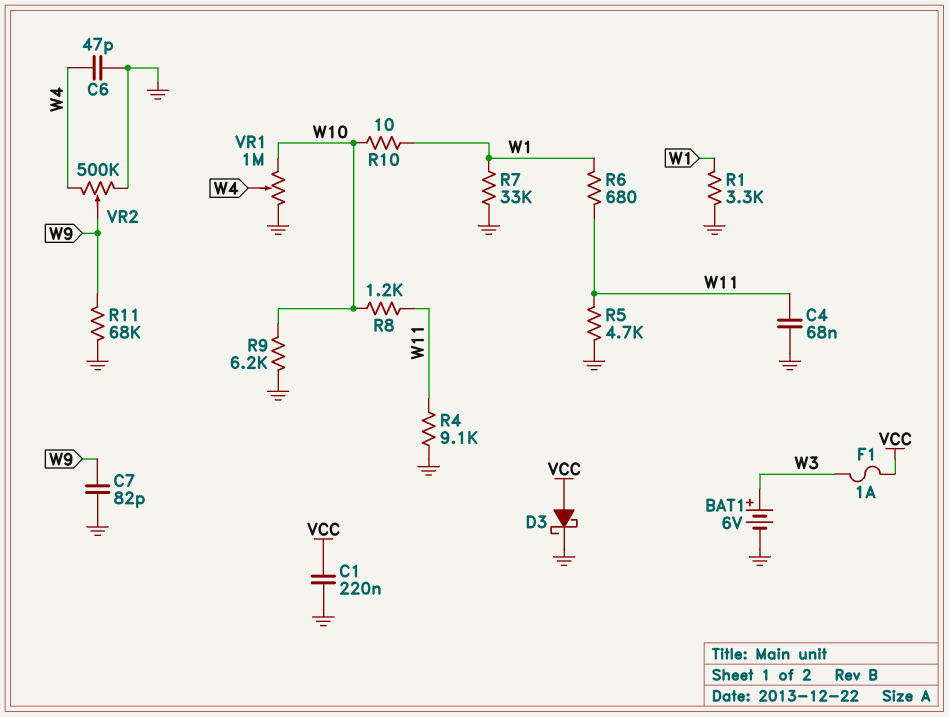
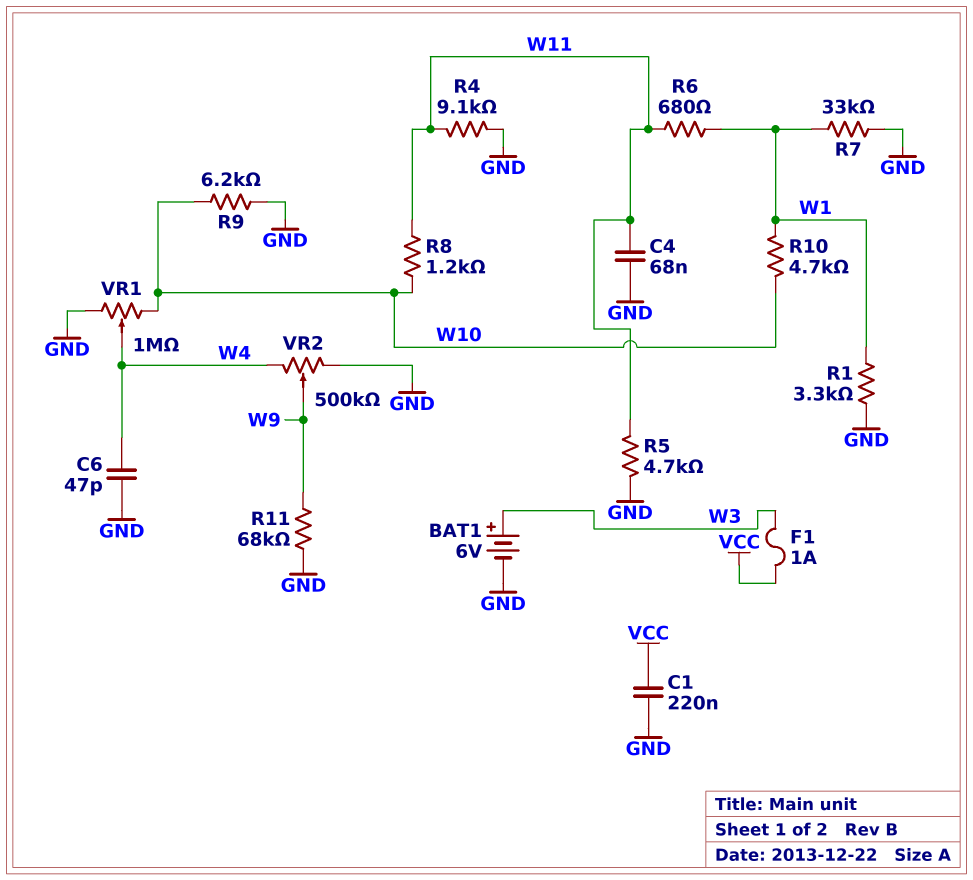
C7: 82pF (GND, W9) -> none
D3: schottky (A VCC, K GND) -> none
R10: 10 (W1, W10) -> 4.7k (W1, W10)

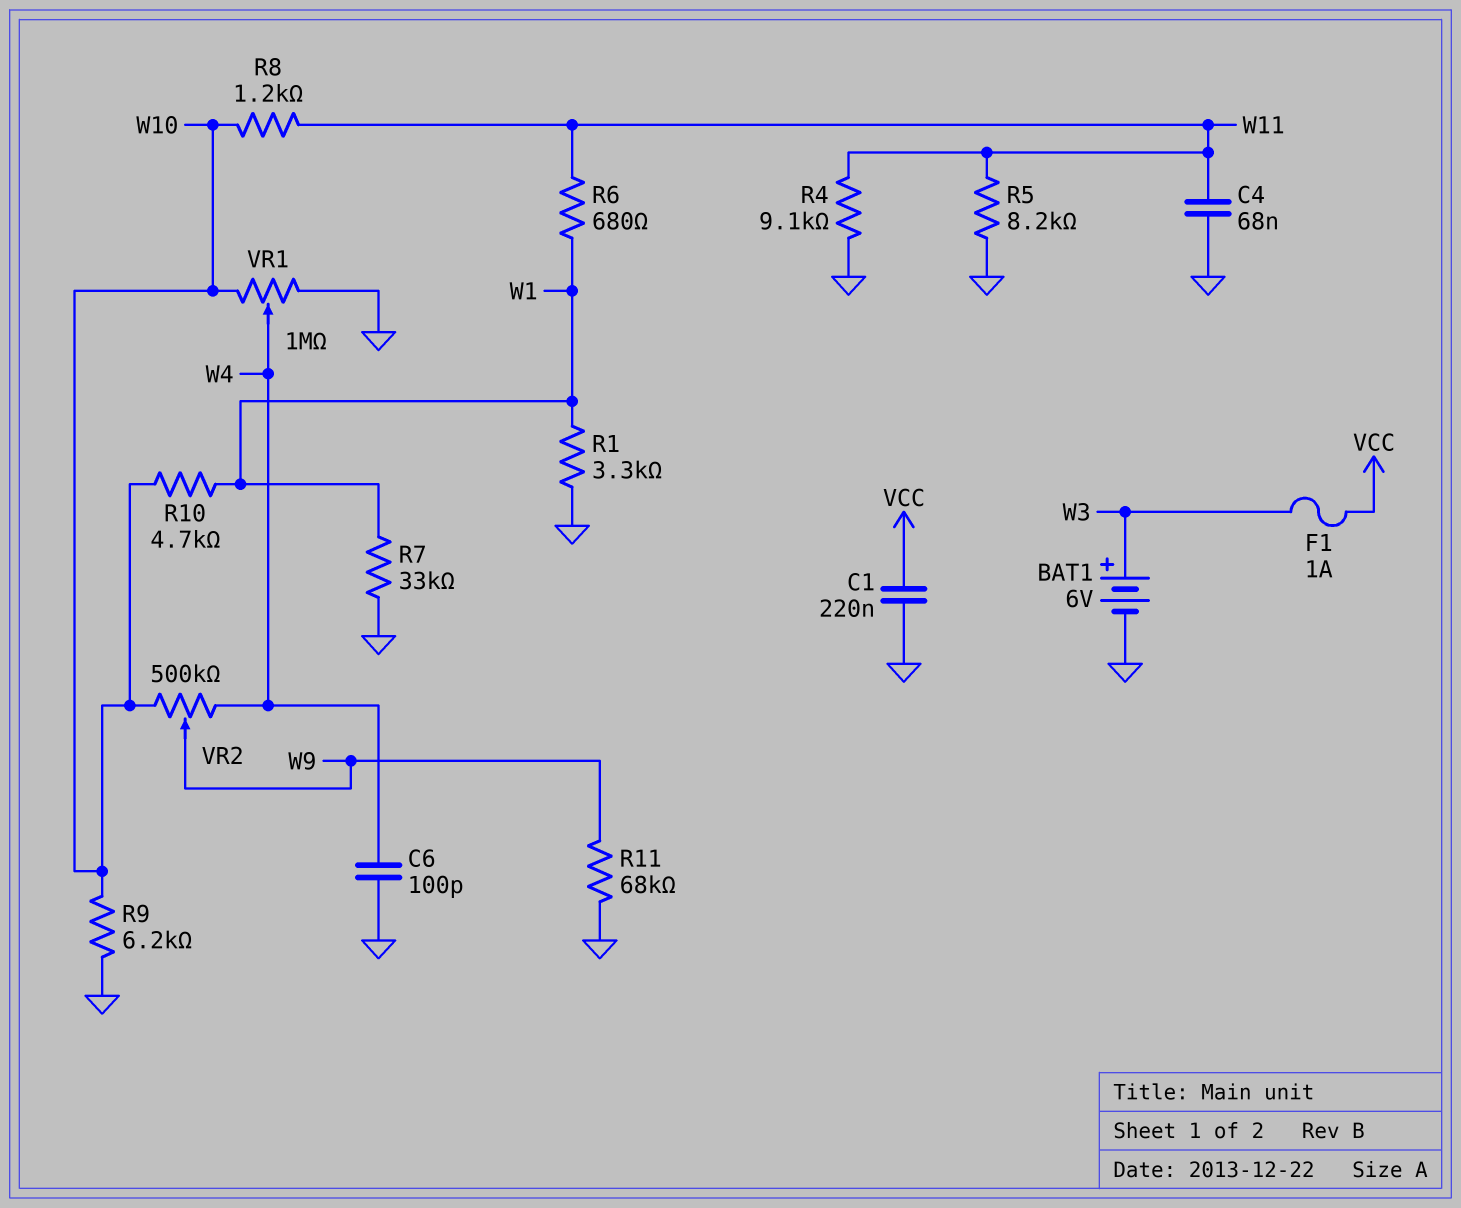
C6: 47pF (GND, W4) -> 100pF (GND, W4)
R5: 4.7k (GND, W11) -> 8.2k (GND, W11)
VR2: 500k (GND, W4, wiper W9) -> 500k (W4, W10, wiper W9)

